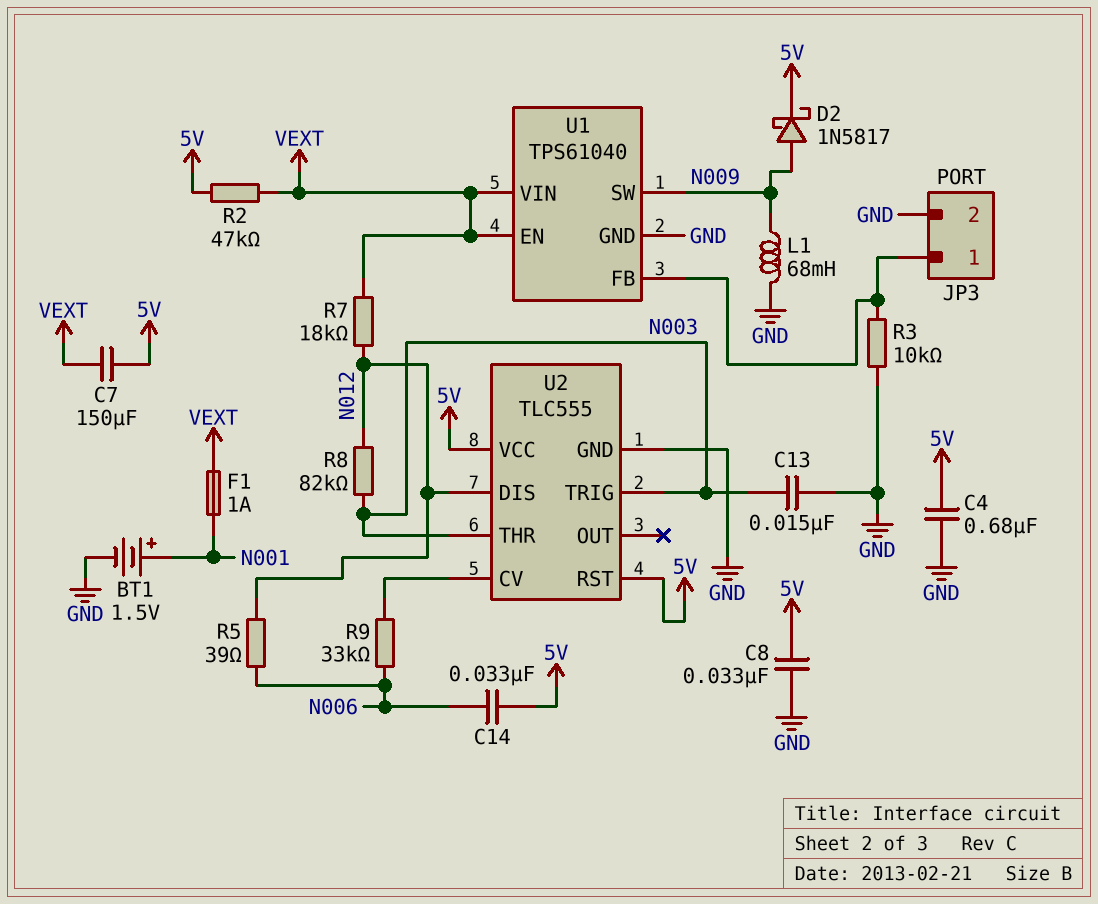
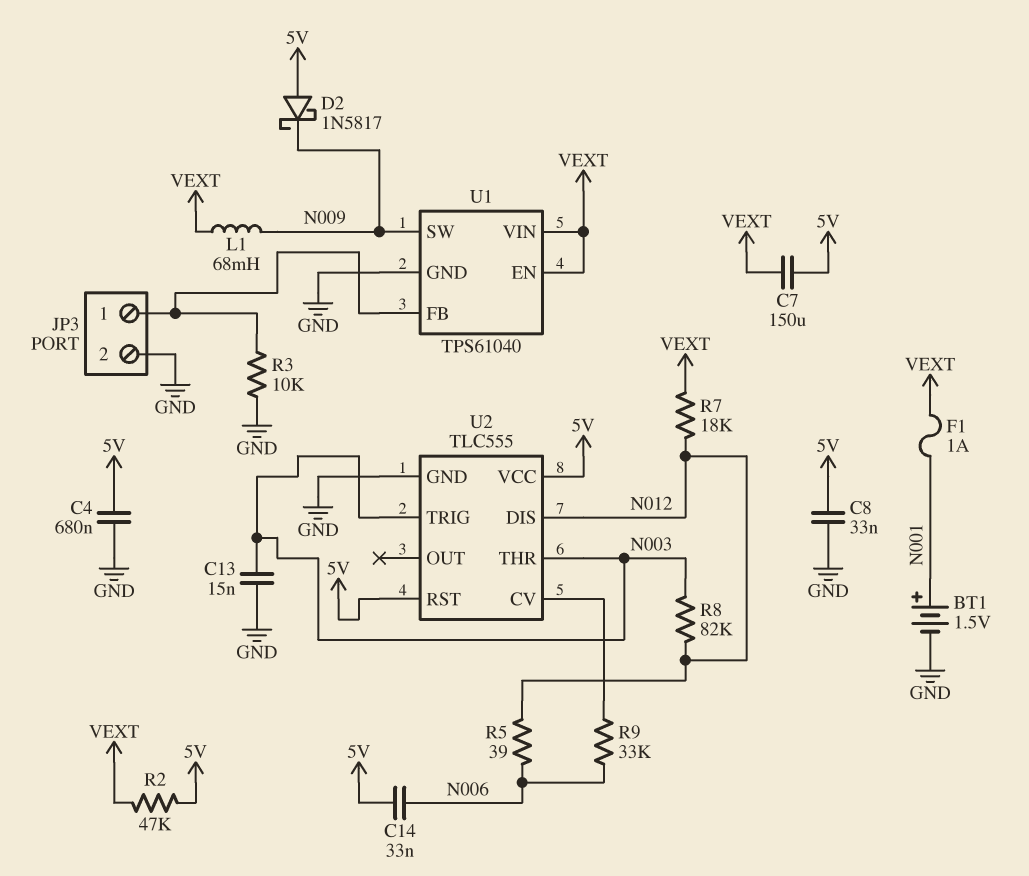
D2: schottky 1N5817 (A N009, K 5V) -> schottky 1N5817 (A 5V, K N009)
L1: 68mH (GND, N009) -> 68mH (N009, VEXT)

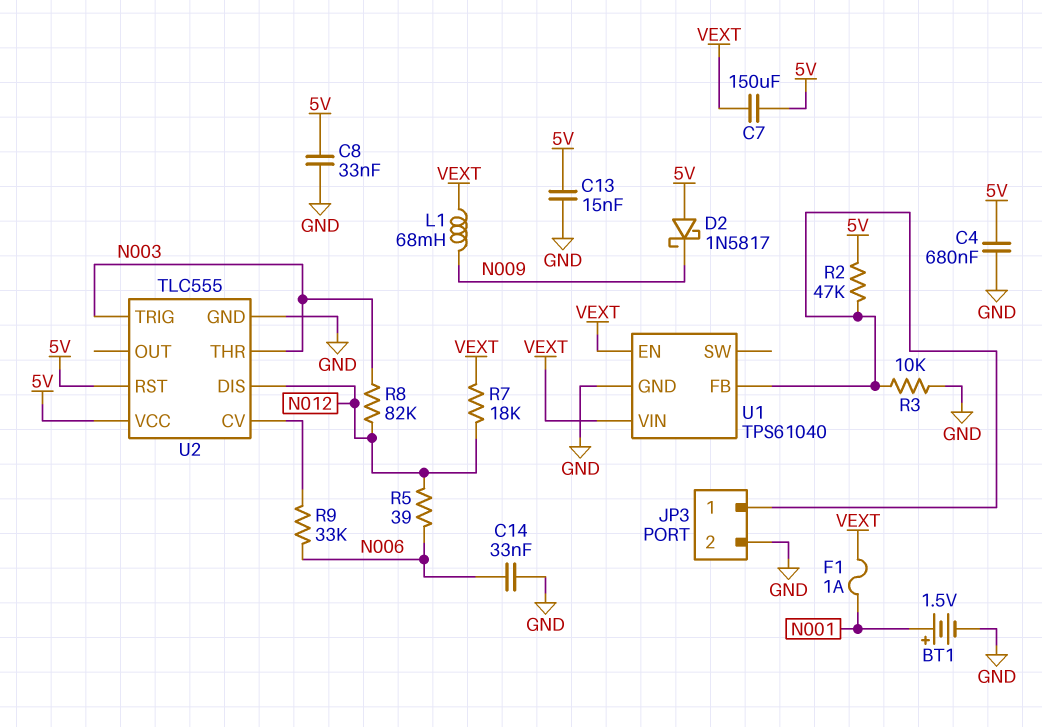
C13: 15nF (GND, N003) -> 15nF (5V, GND)
C14: 33nF (5V, N006) -> 33nF (GND, N006)
R2: 47k (5V, VEXT) -> 47k (5V, JP3/1)
U1 pin SW: N009 -> none

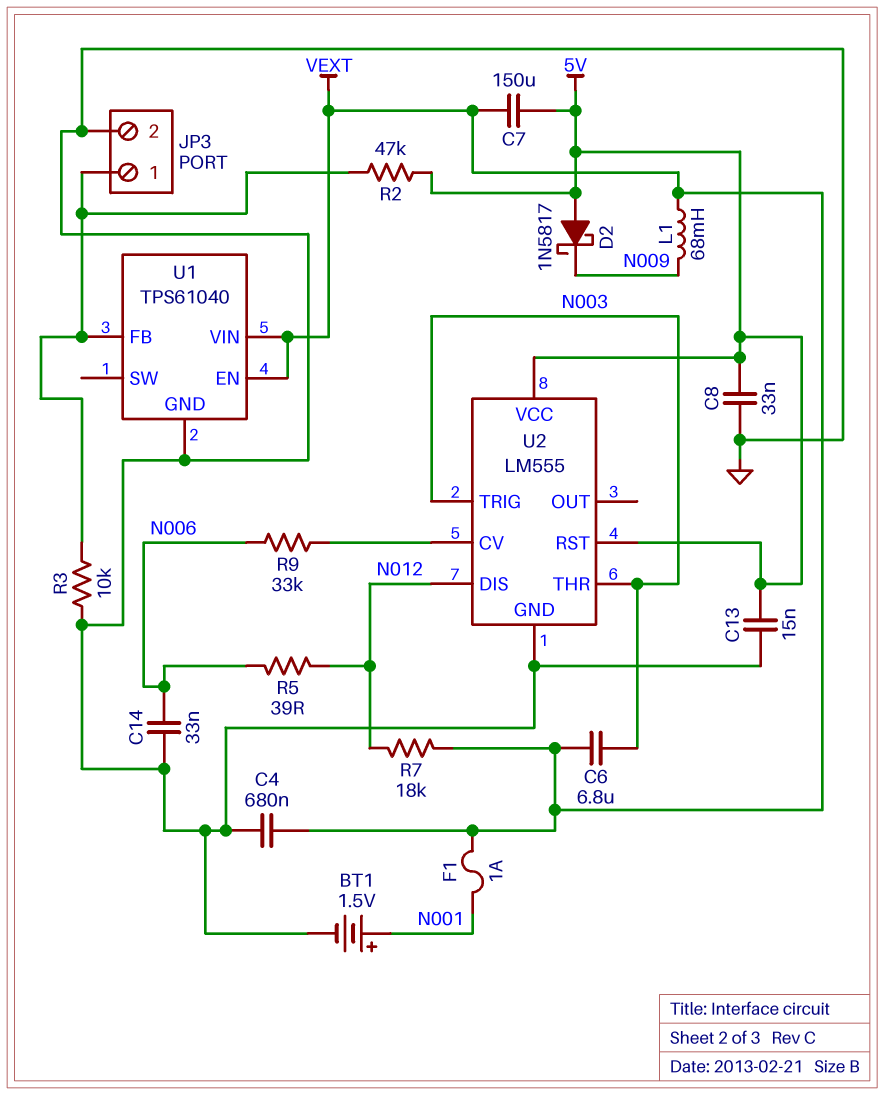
C4: 680nF (5V, GND) -> 680nF (GND, VEXT)
C6: none -> 6.8uF (N003, VEXT)
R8: 82k (N003, N012) -> none
U2: TLC555 -> LM555

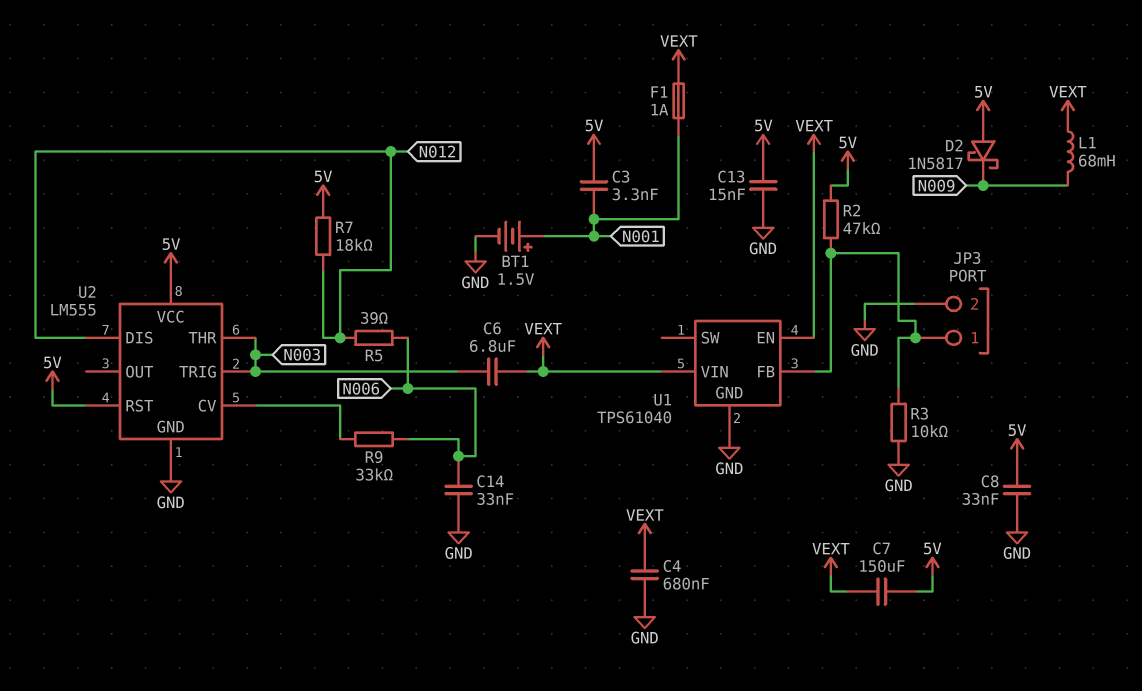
C3: none -> 3.3nF (5V, N001)
R7: 18k (N012, VEXT) -> 18k (5V, N012)

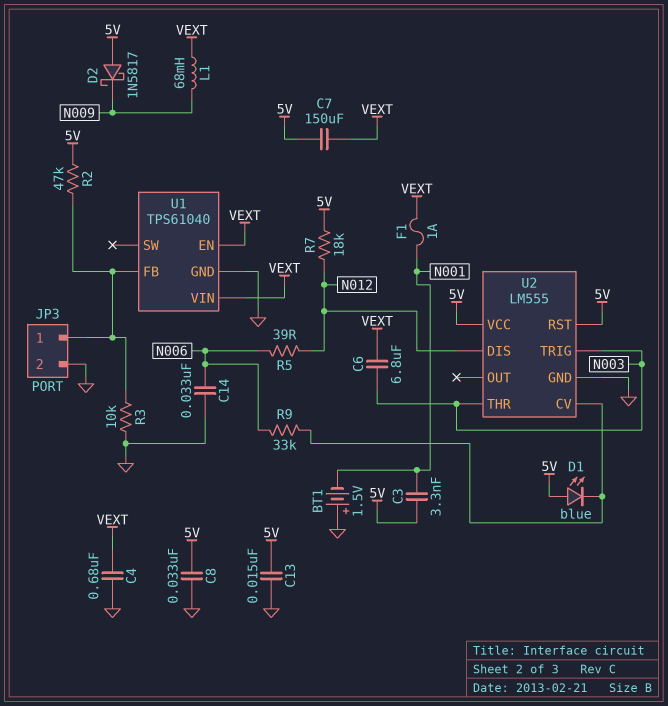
BT1: 1.5V (plus N001, minus GND) -> 1.5V (plus GND, minus N001)
D1: none -> LED blue (A 5V, K U2/CV)

